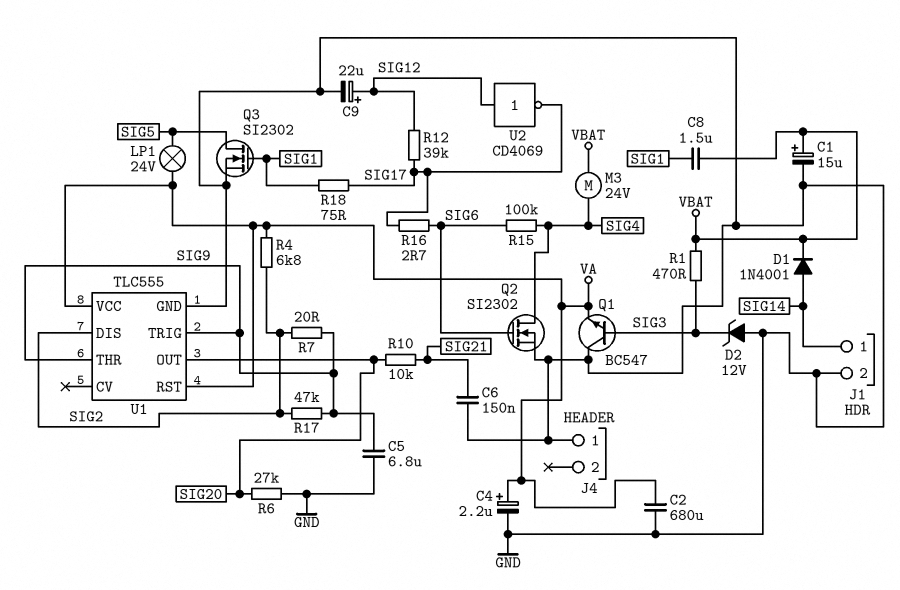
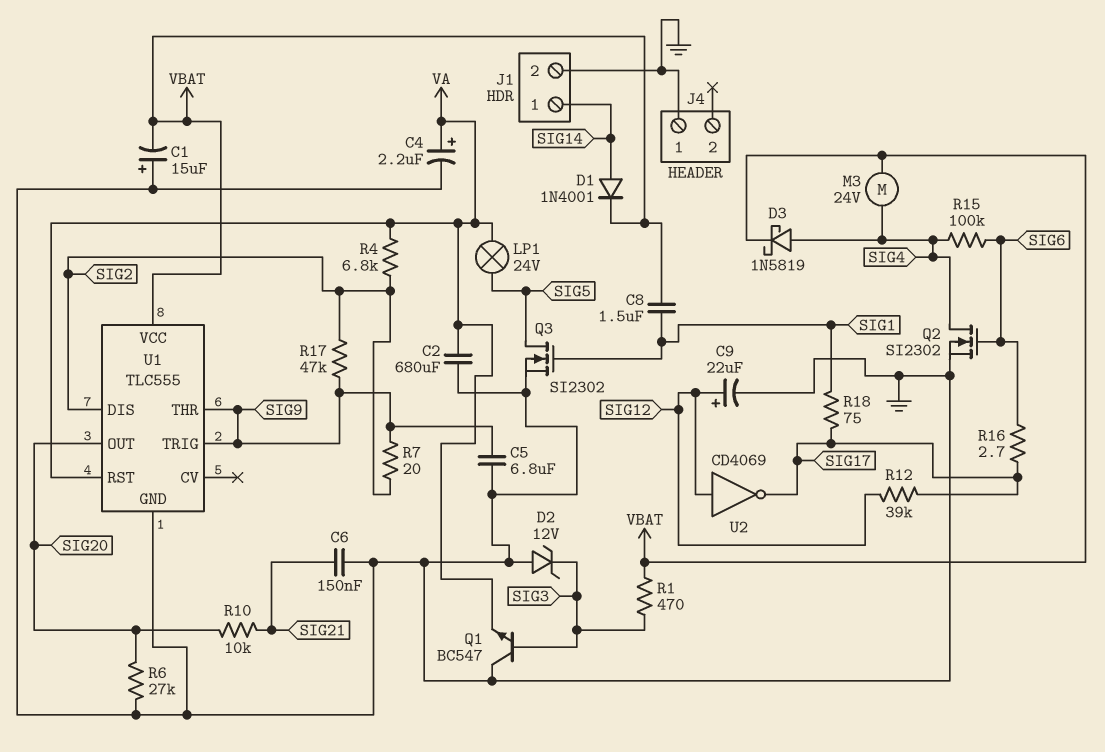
C1: 15uF (plus VBAT, minus GND) -> 15uF (plus GND, minus VBAT)
D3: none -> schottky 1N5819 (A SIG4, K VBAT)
U1 pin VCC: VA -> VBAT

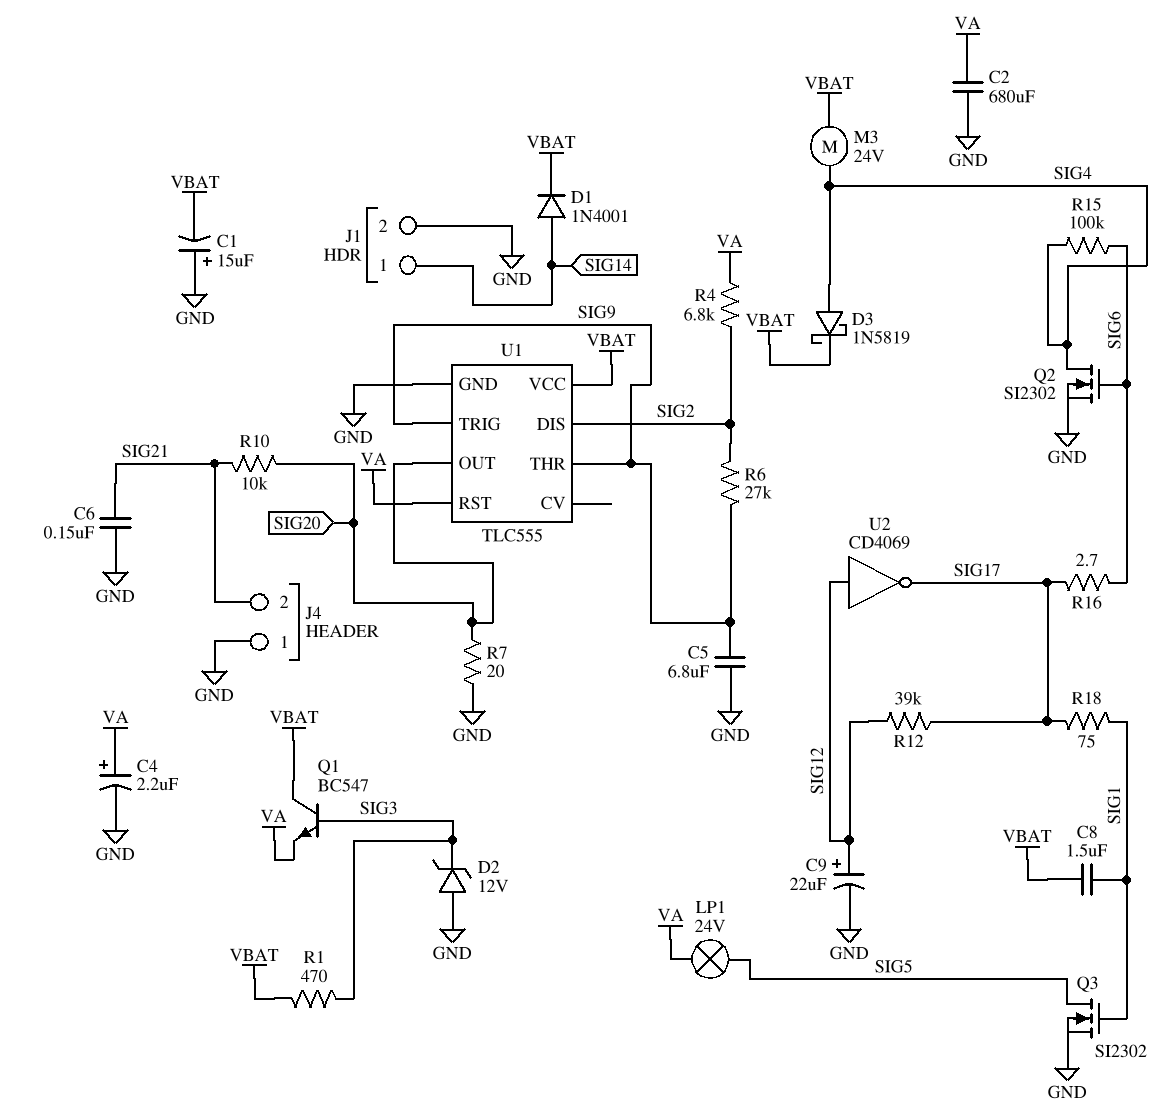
J4 pin 2: none -> SIG21
Q1: NPN BC547 (B SIG3, C GND, E VA) -> NPN BC547 (B SIG3, C VBAT, E VA)
R6: 27k (GND, SIG20) -> 27k (SIG2, SIG9)
R7: 20 (SIG2, SIG9) -> 20 (GND, SIG20)
R17: 47k (SIG2, SIG9) -> none

